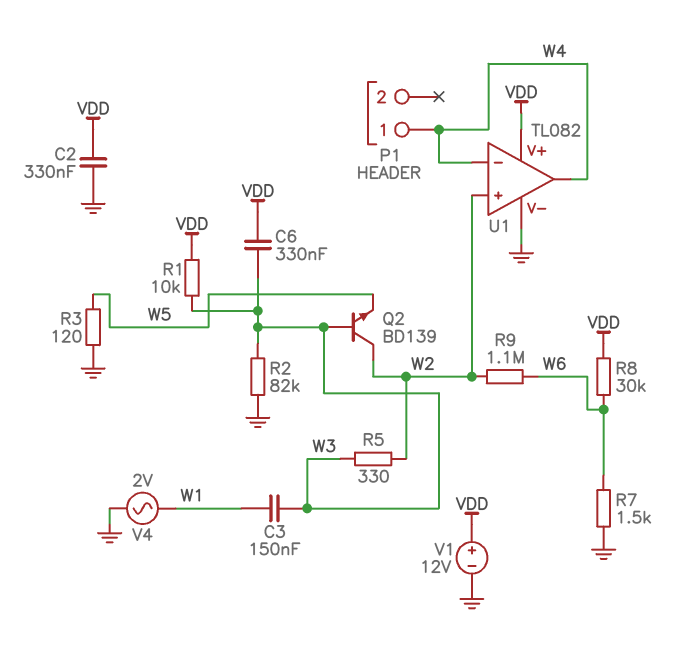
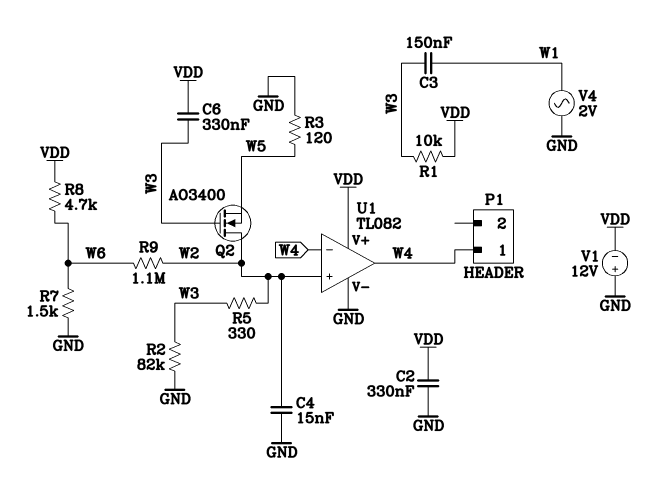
C4: none -> 15nF (GND, W2)
Q2: NPN BD139 (B W3, C W2, E W5) -> NMOS AO3400 (G W3, D W2, S W5)
R8: 30k (VDD, W6) -> 4.7k (VDD, W6)
V1: 12V (plus VDD, minus GND) -> 12V (plus GND, minus VDD)

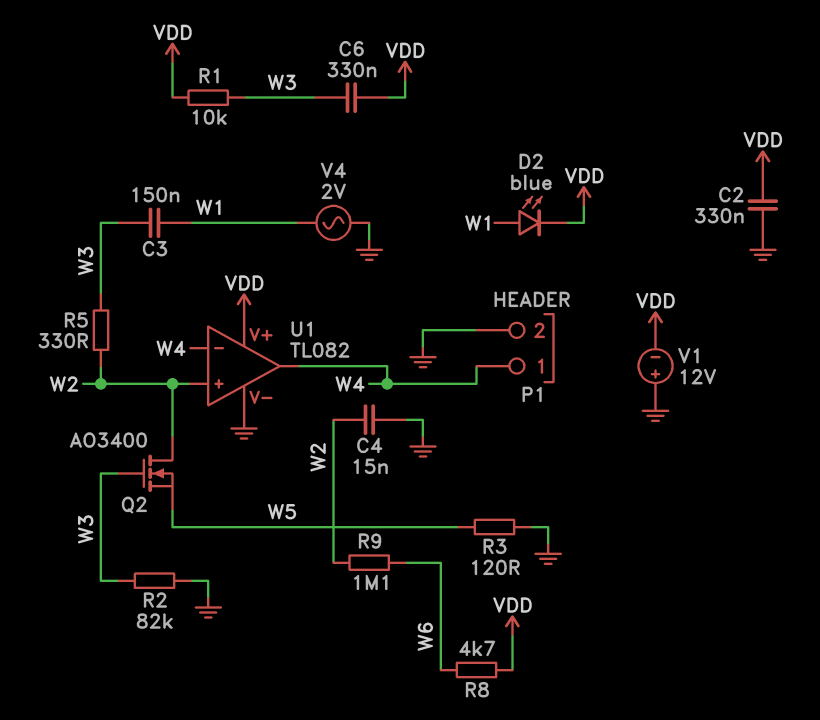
D2: none -> LED blue (A W1, K VDD)
P1 pin 2: none -> GND
R7: 1.5k (GND, W6) -> none

